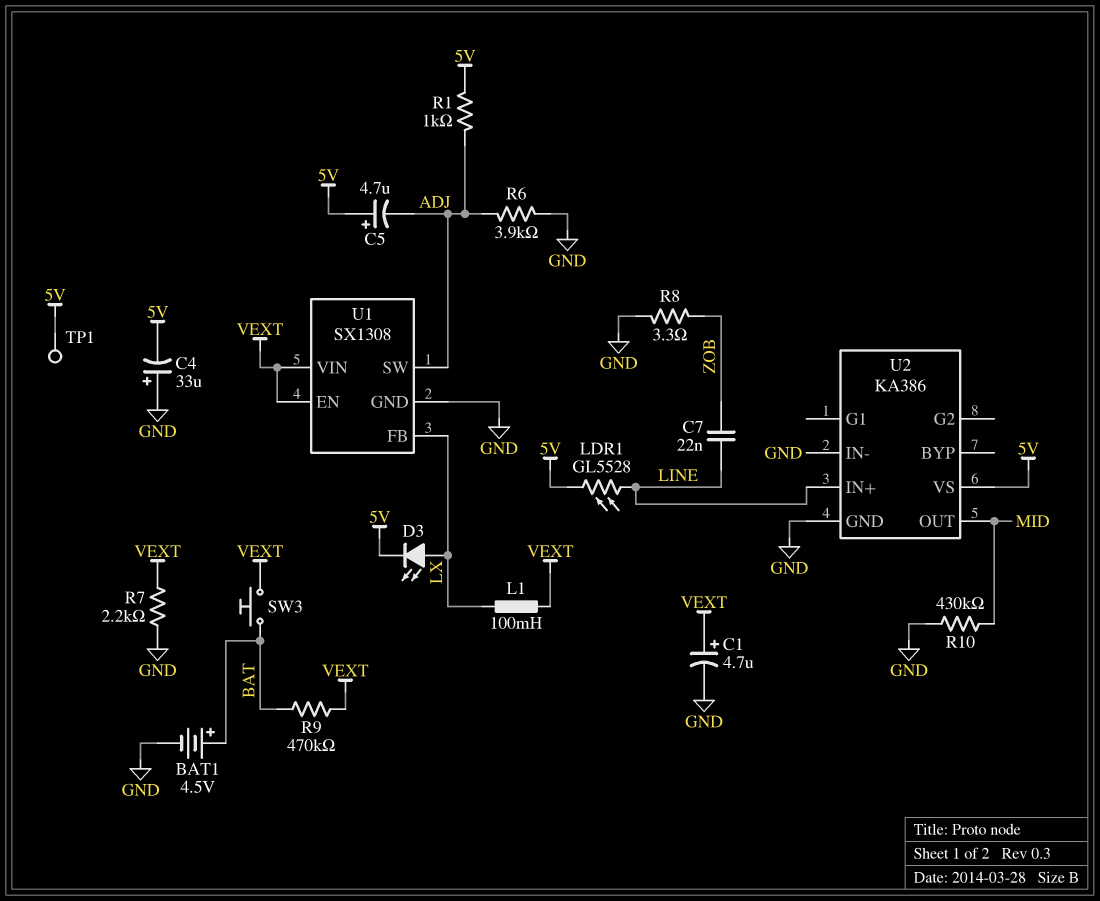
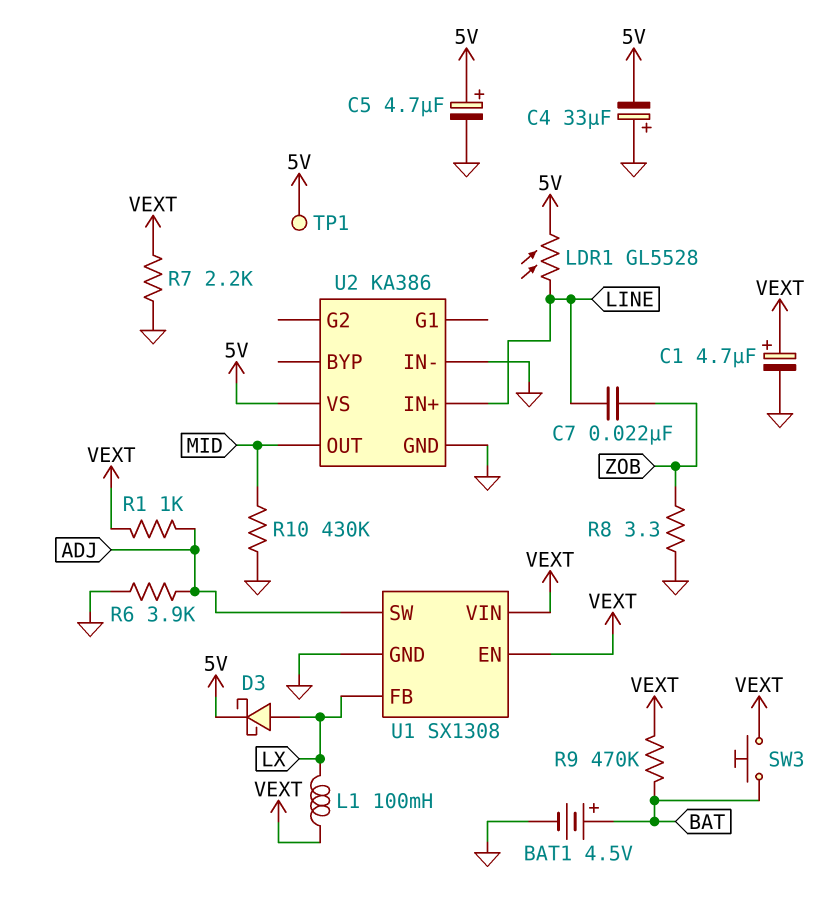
C5: 4.7uF (plus 5V, minus ADJ) -> 4.7uF (plus 5V, minus GND)
D3: LED (A LX, K 5V) -> schottky (A LX, K 5V)
R1: 1k (5V, ADJ) -> 1k (ADJ, VEXT)

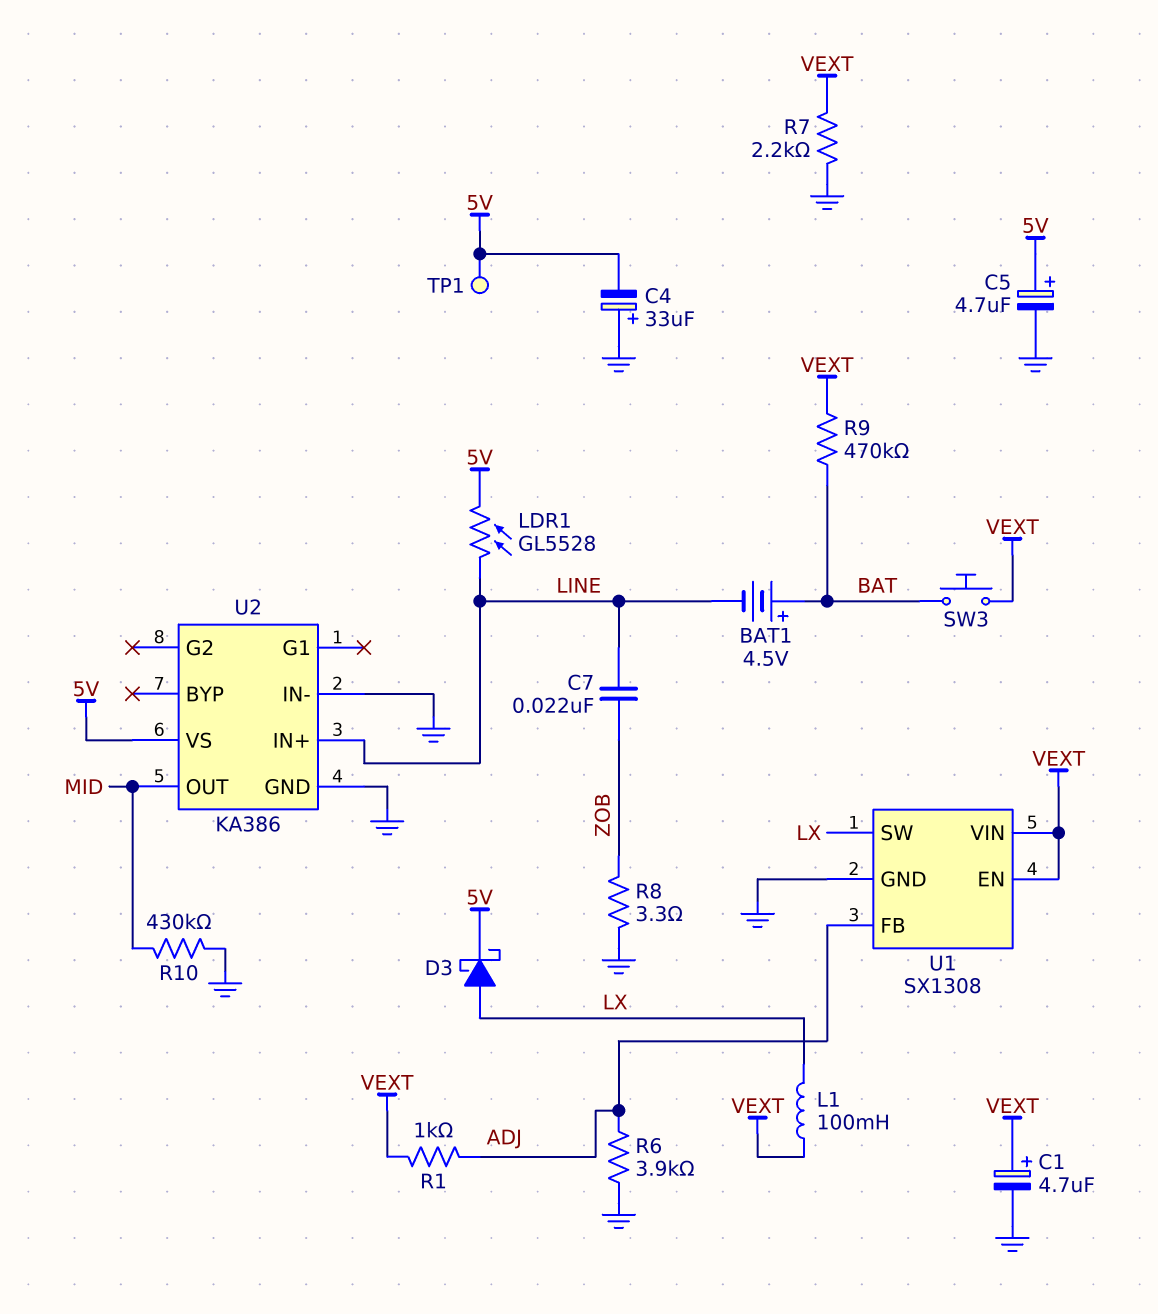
BAT1: 4.5V (plus BAT, minus GND) -> 4.5V (plus BAT, minus LINE)
U1 pin FB: LX -> ADJ
U1 pin SW: ADJ -> LX

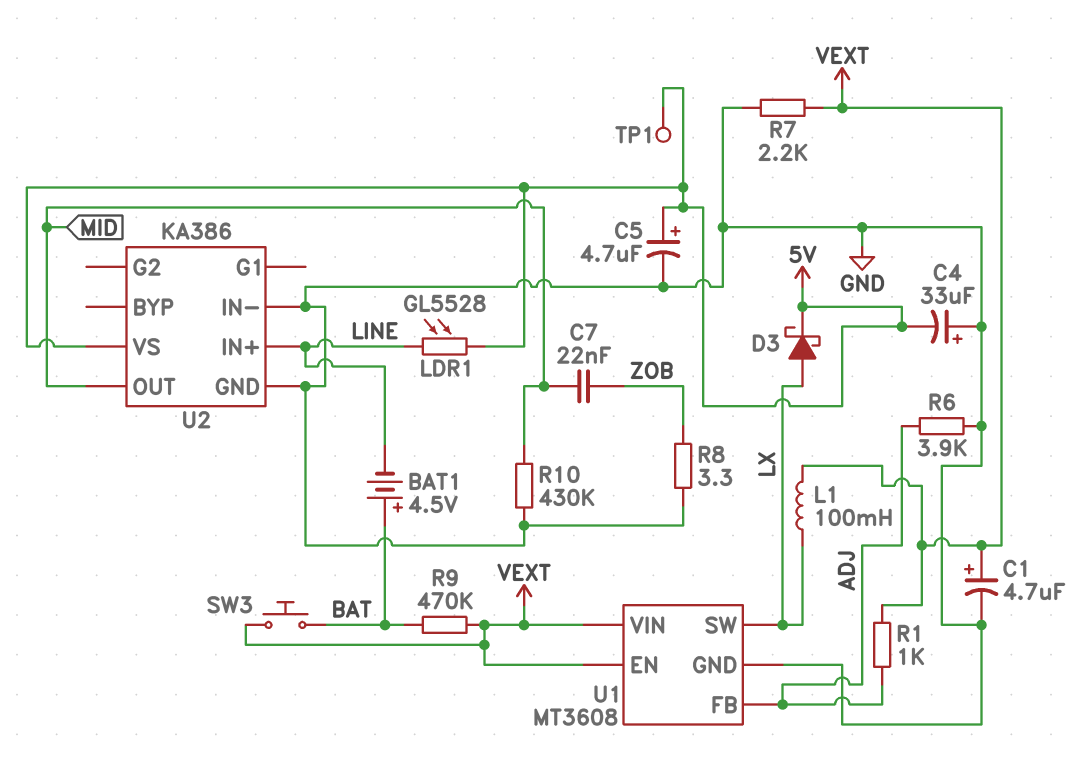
C7: 22nF (LINE, ZOB) -> 22nF (MID, ZOB)
U1: SX1308 -> MT3608

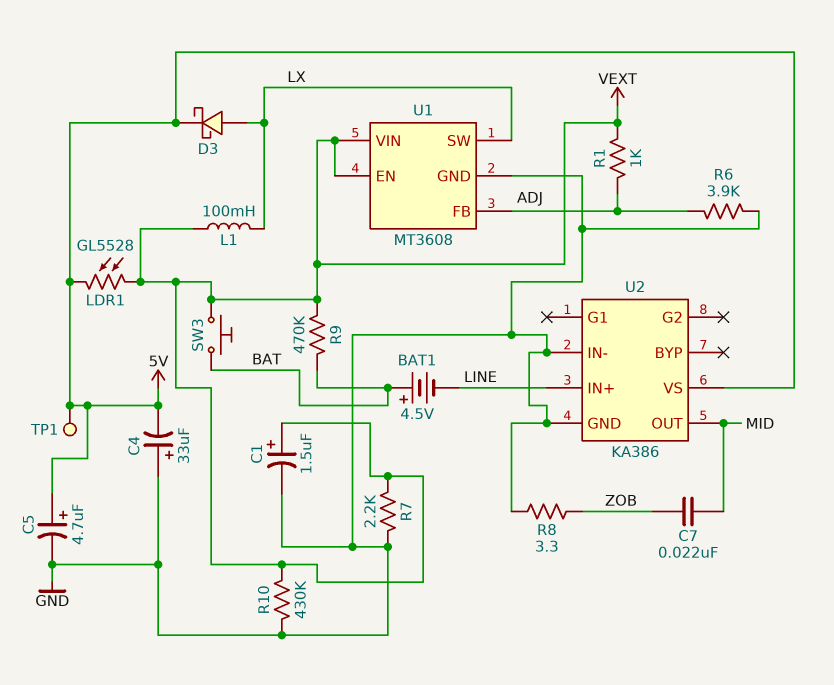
C1: 4.7uF (plus VEXT, minus GND) -> 1.5uF (plus VEXT, minus GND)
LDR1: GL5528 (5V, LINE) -> GL5528 (5V, VEXT)
R10: 430k (GND, MID) -> 430k (GND, VEXT)

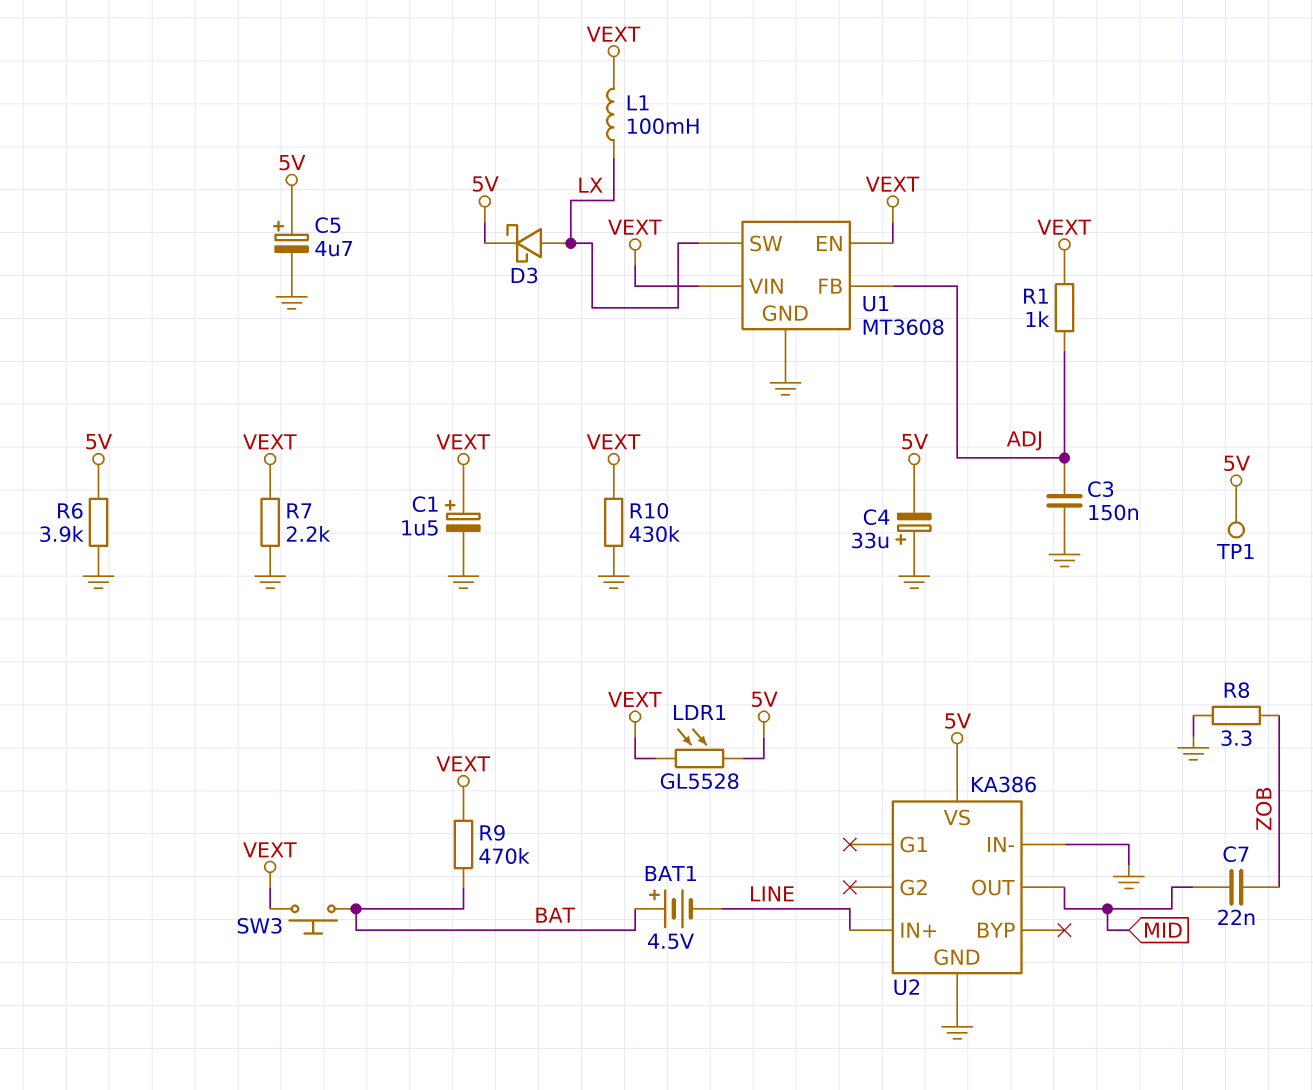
C3: none -> 150nF (ADJ, GND)
R6: 3.9k (ADJ, GND) -> 3.9k (5V, GND)

